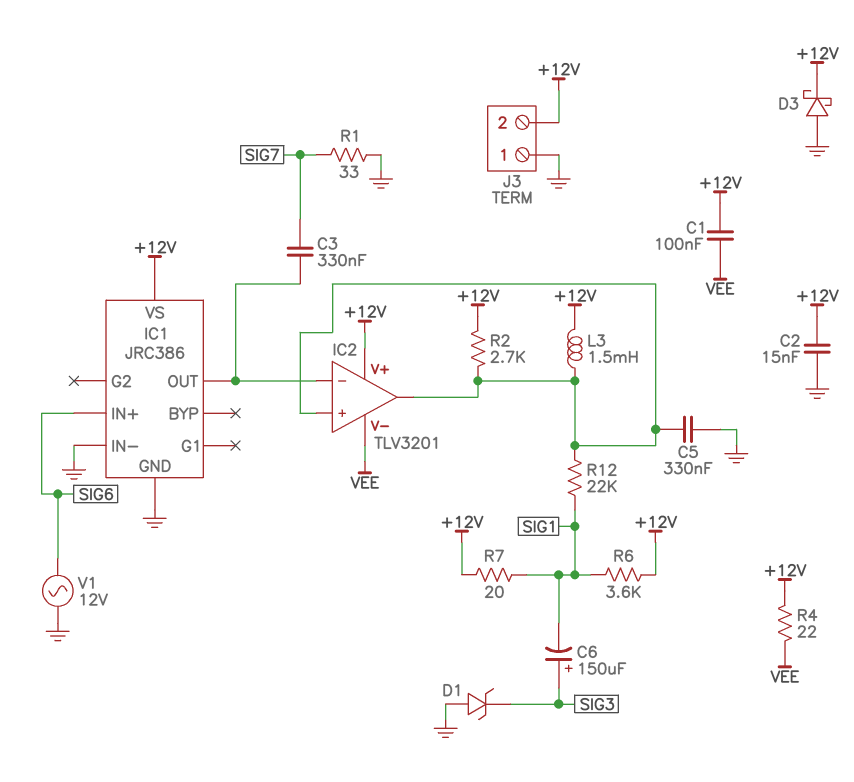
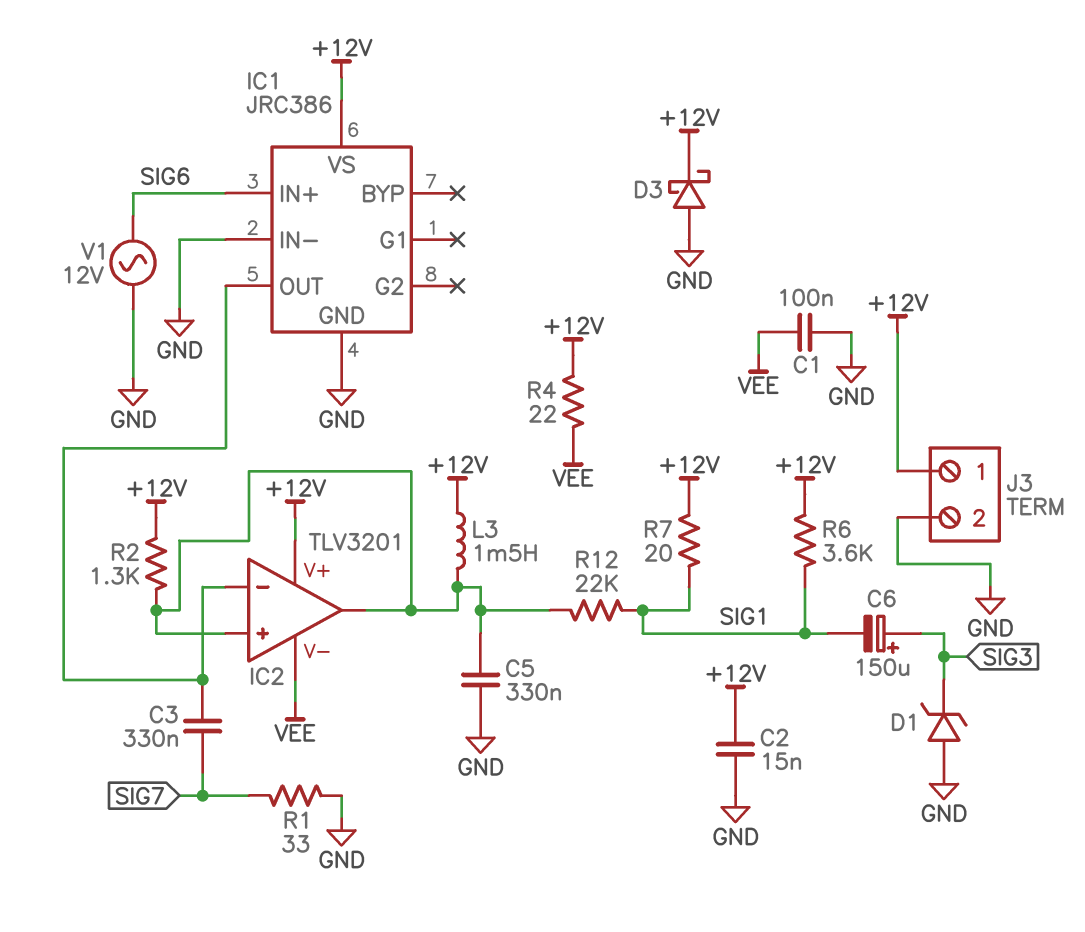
C1: 100nF (+12V, VEE) -> 100nF (GND, VEE)
J3 pin 1: GND -> +12V
J3 pin 2: +12V -> GND
R2: 2.7k (+12V, IC2/in+) -> 1.3k (+12V, IC2/in+)

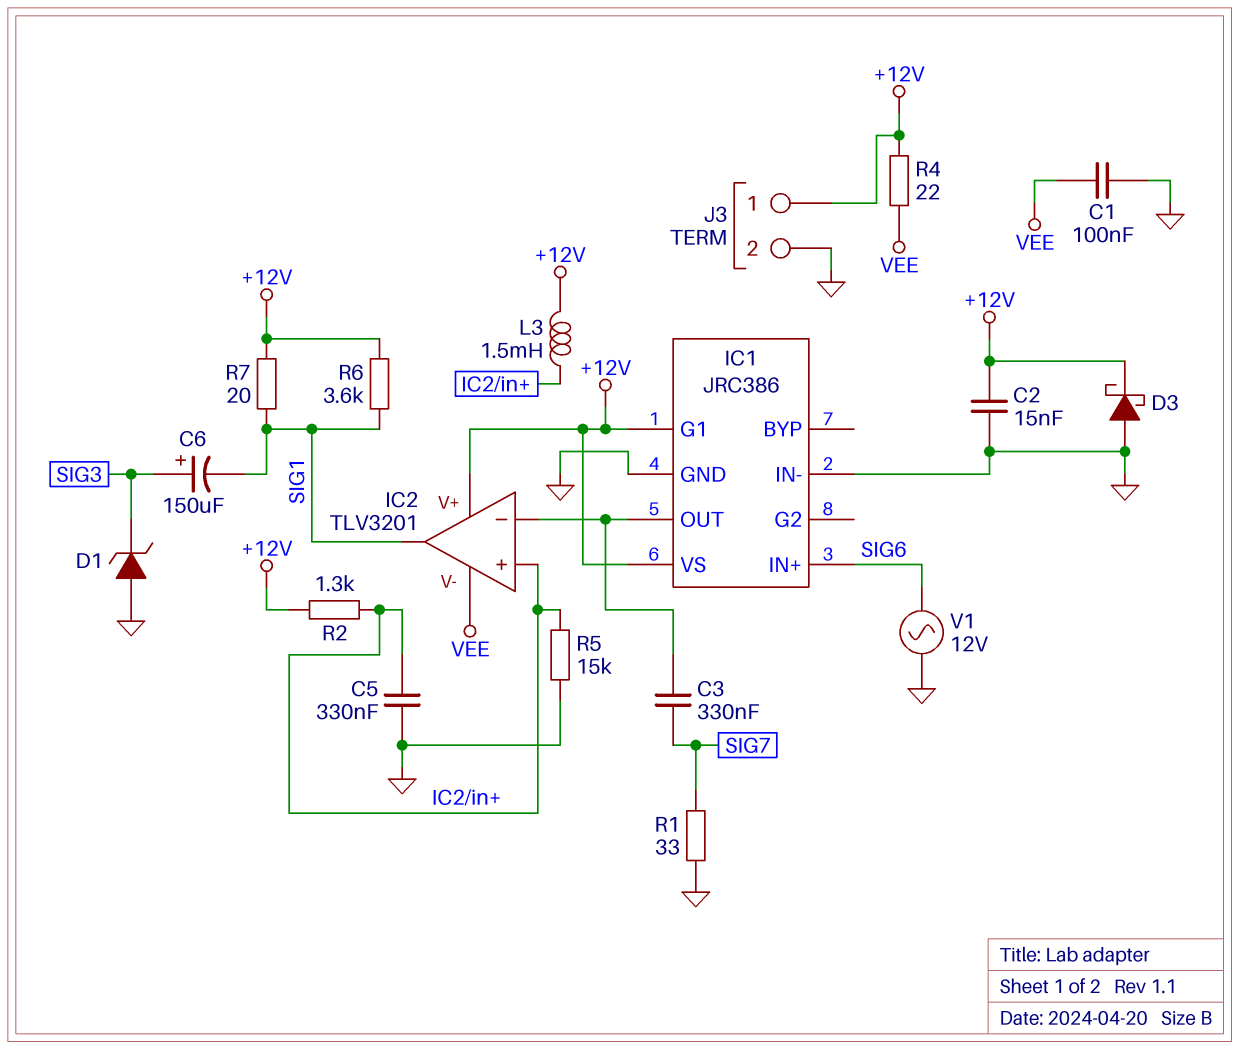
IC1 pin G1: none -> +12V
IC2 pin out: IC2/in+ -> SIG1
R5: none -> 15k (GND, IC2/in+)
R12: 22k (IC2/in+, SIG1) -> none

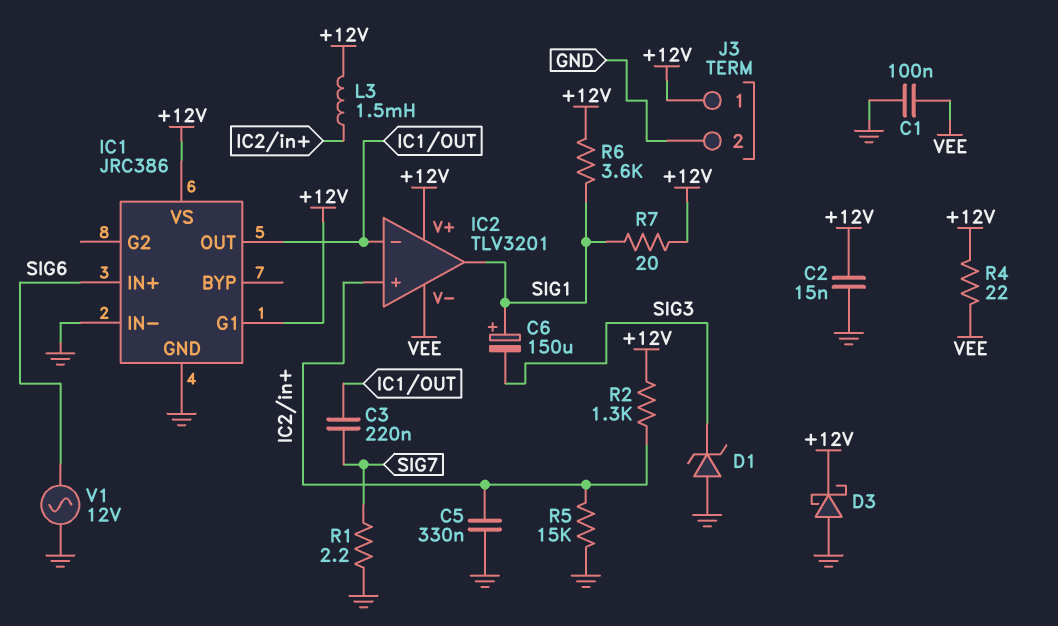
C3: 330nF (IC1/OUT, SIG7) -> 220nF (IC1/OUT, SIG7)
C6: 150uF (plus SIG3, minus SIG1) -> 150uF (plus SIG1, minus SIG3)
R1: 33 (GND, SIG7) -> 2.2 (GND, SIG7)

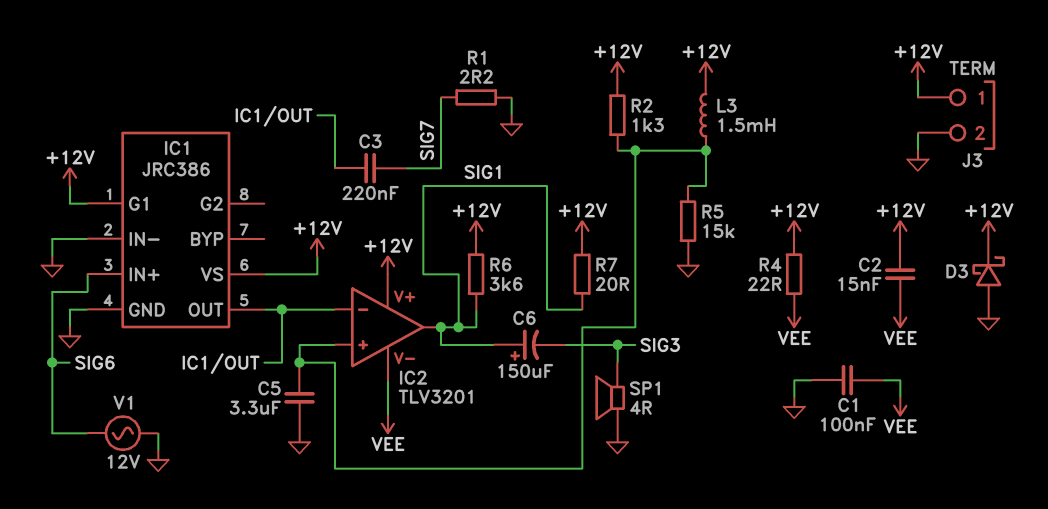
C2: 15nF (+12V, GND) -> 15nF (+12V, VEE)
C5: 330nF (GND, IC2/in+) -> 3.3uF (GND, IC2/in+)
D1: zener (A GND, K SIG3) -> none
SP1: none -> speaker 4R (GND, SIG3)

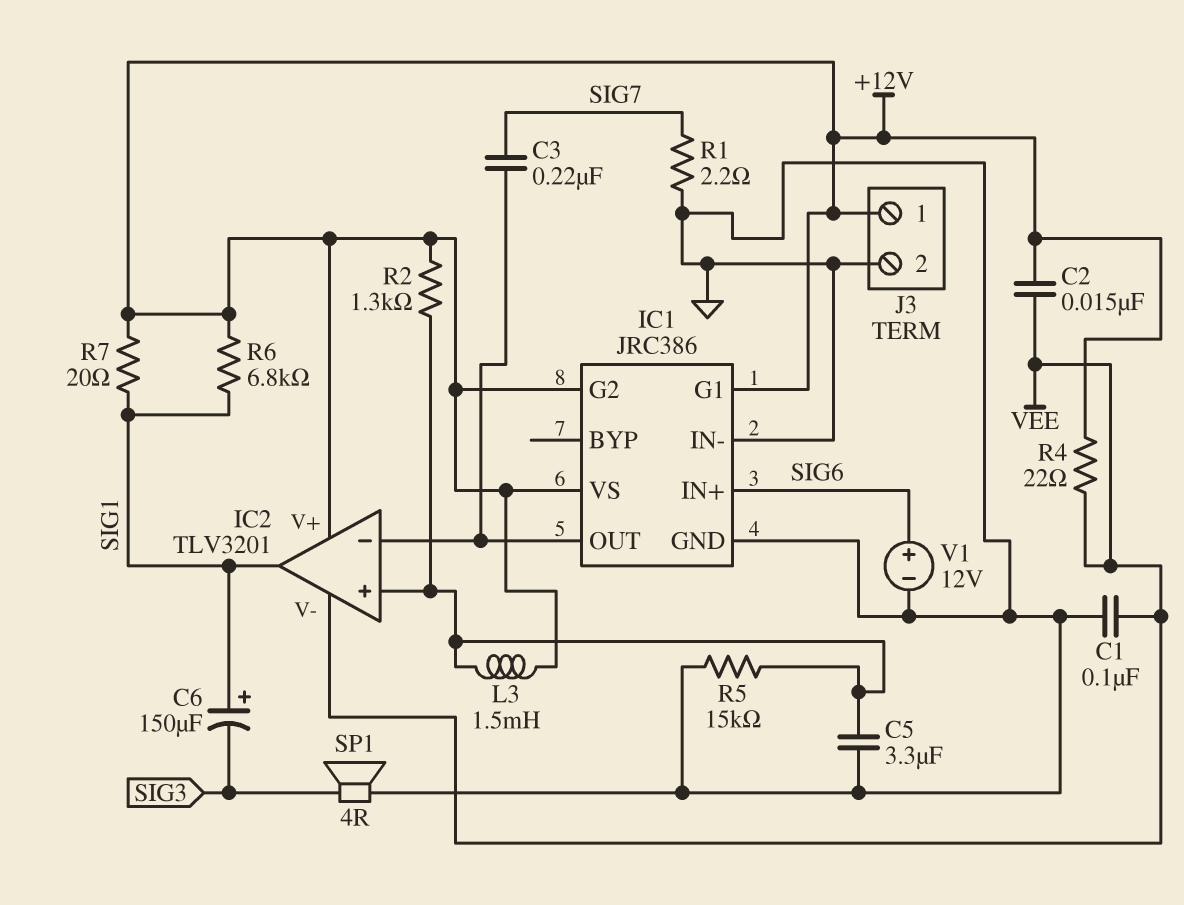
D3: schottky (A GND, K +12V) -> none
IC1 pin G2: none -> +12V
R6: 3.6k (+12V, SIG1) -> 6.8k (+12V, SIG1)
V1: AC 12V (GND, SIG6) -> 12V (plus SIG6, minus GND)

